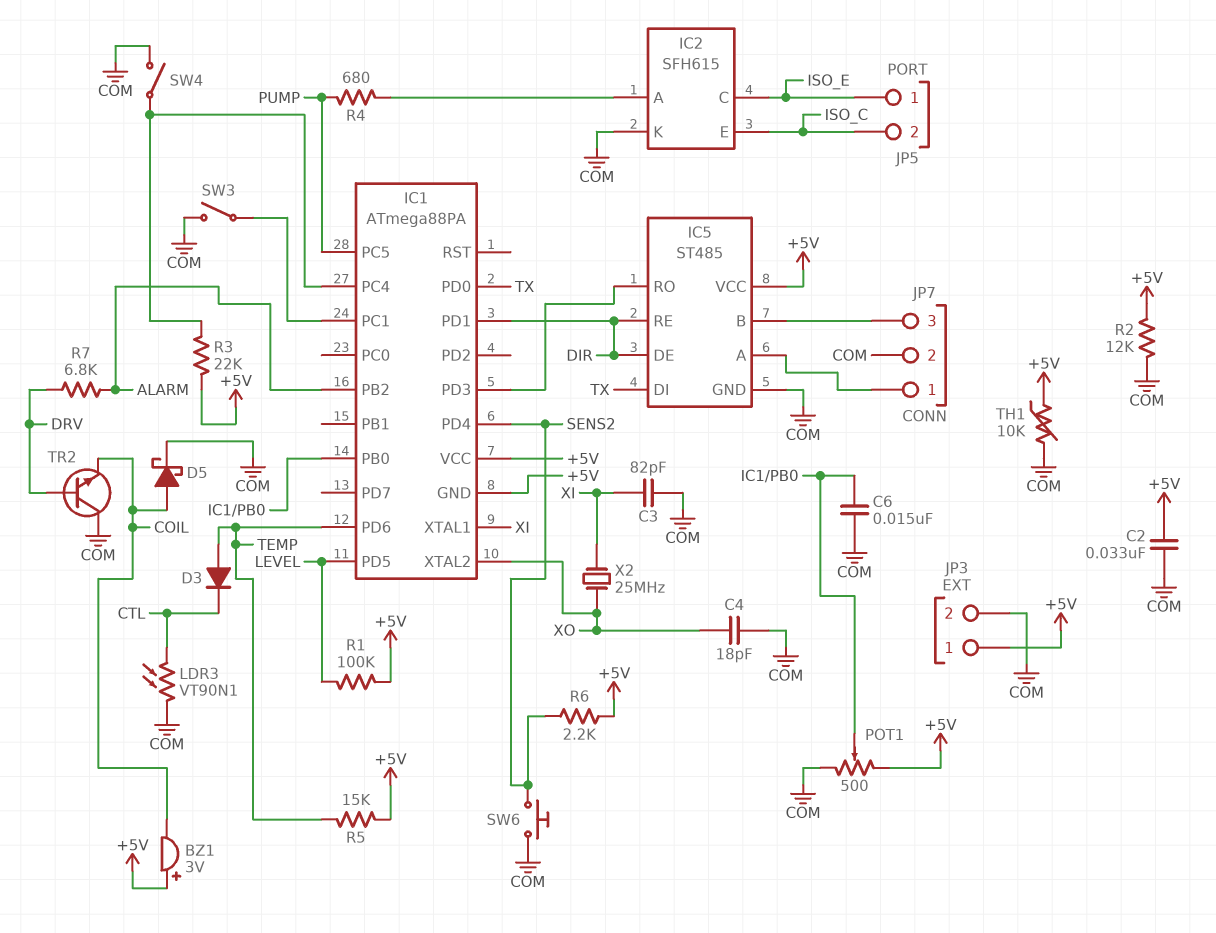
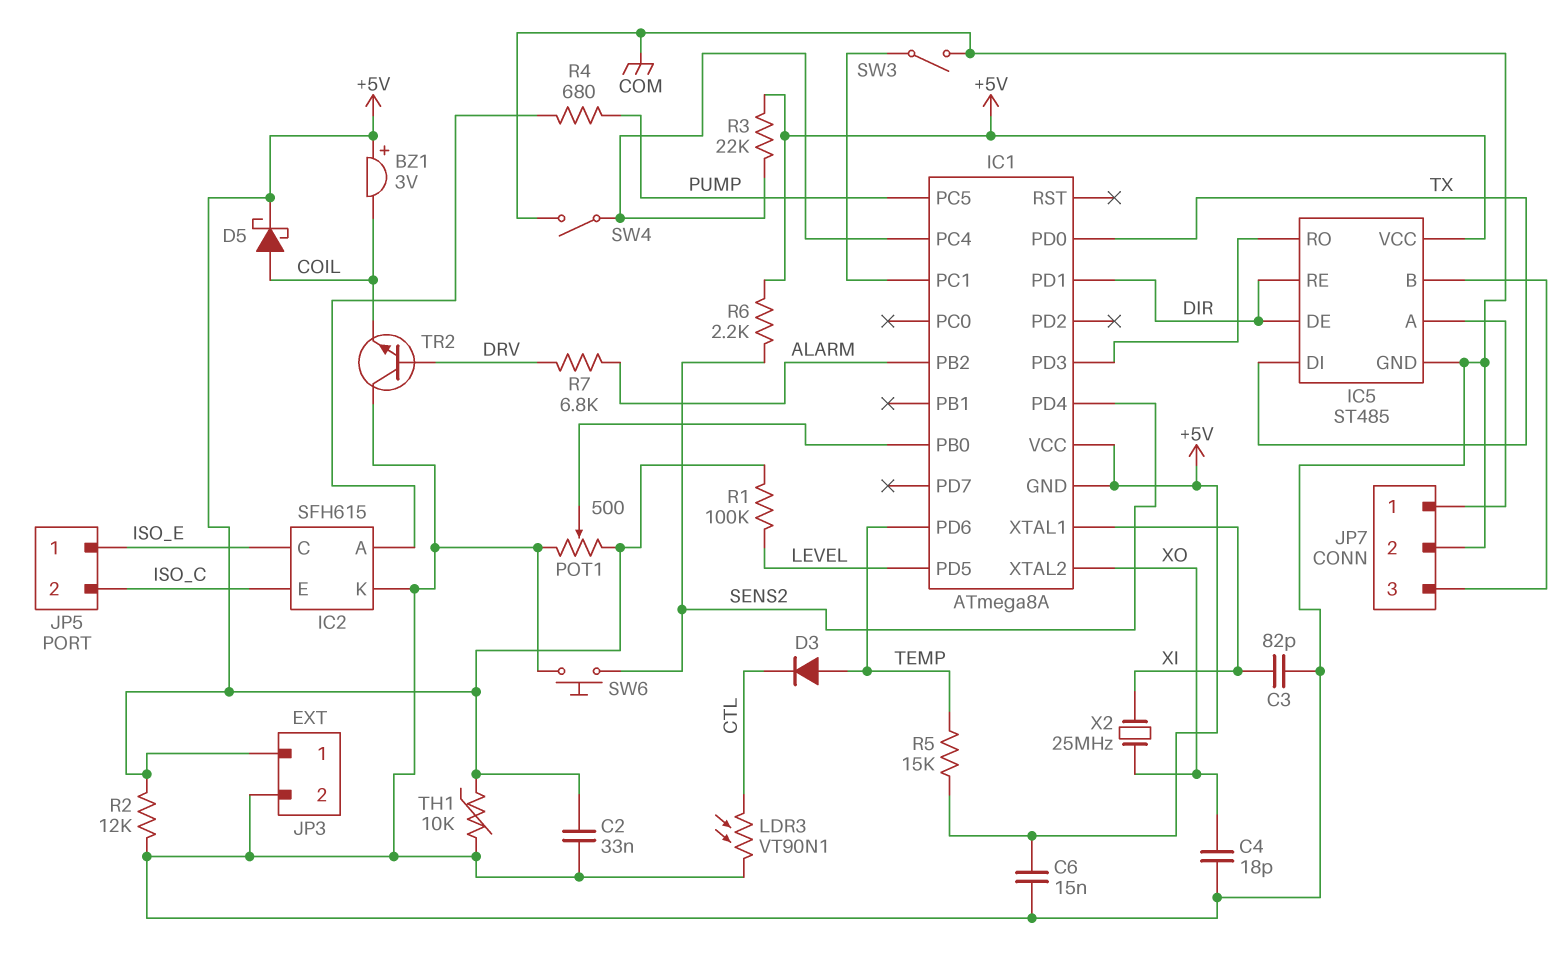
C6: 15nF (COM, IC1/PB0) -> 15nF (+5V, COM)
D5: schottky (A COIL, K COM) -> schottky (A COIL, K +5V)
IC1: ATmega88PA -> ATmega8A

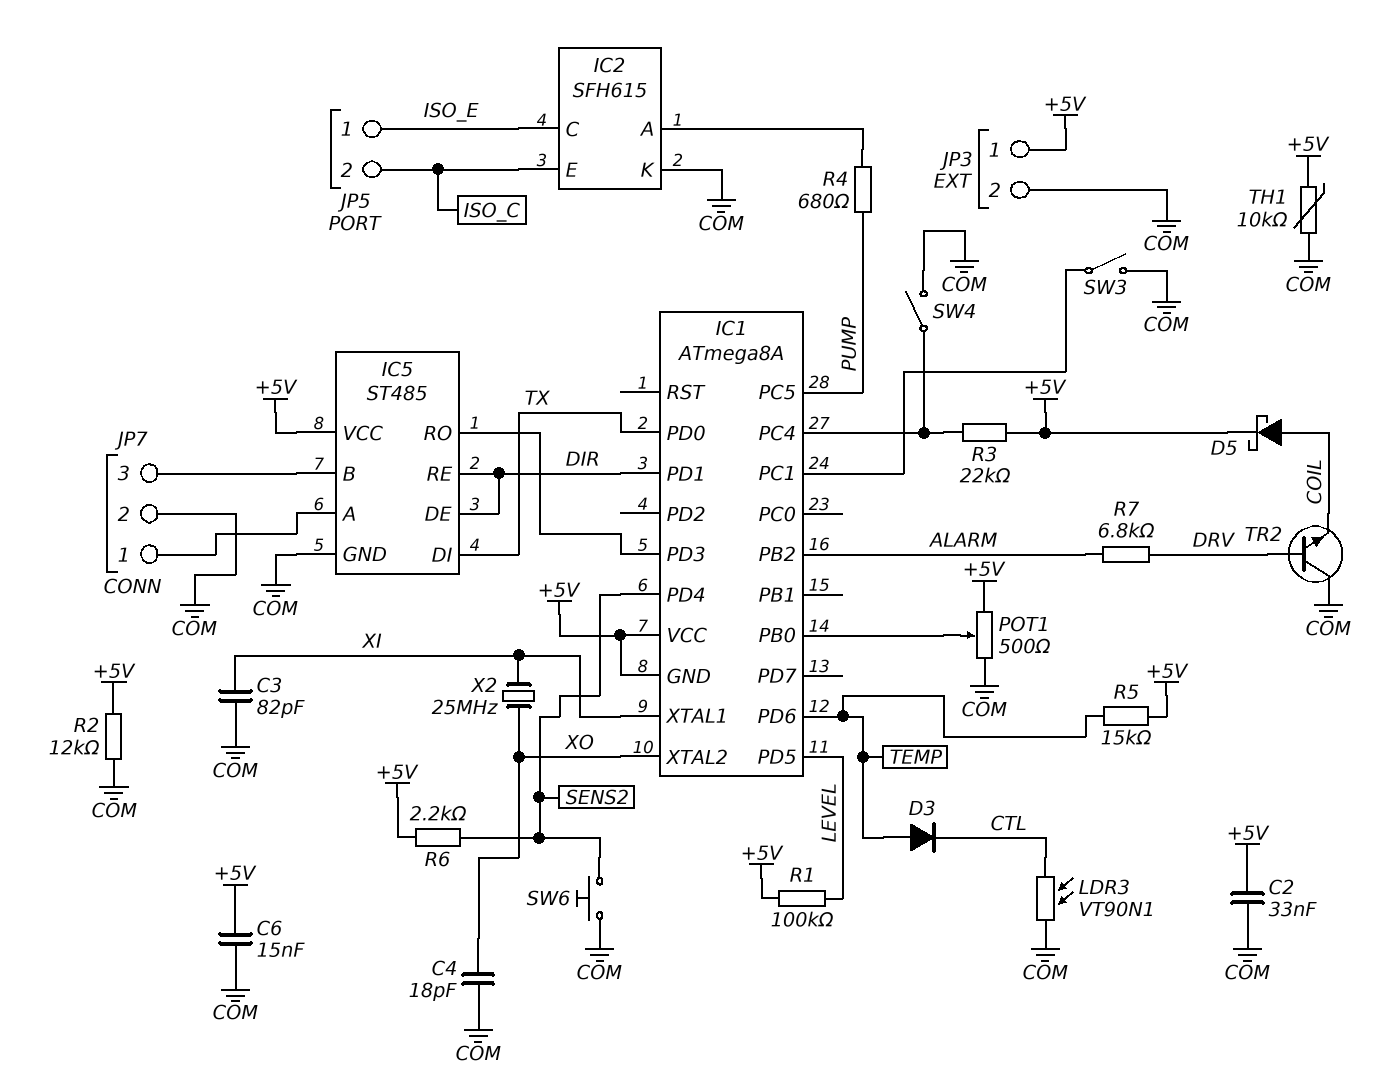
BZ1: buzzer 3V (plus +5V, minus COIL) -> none

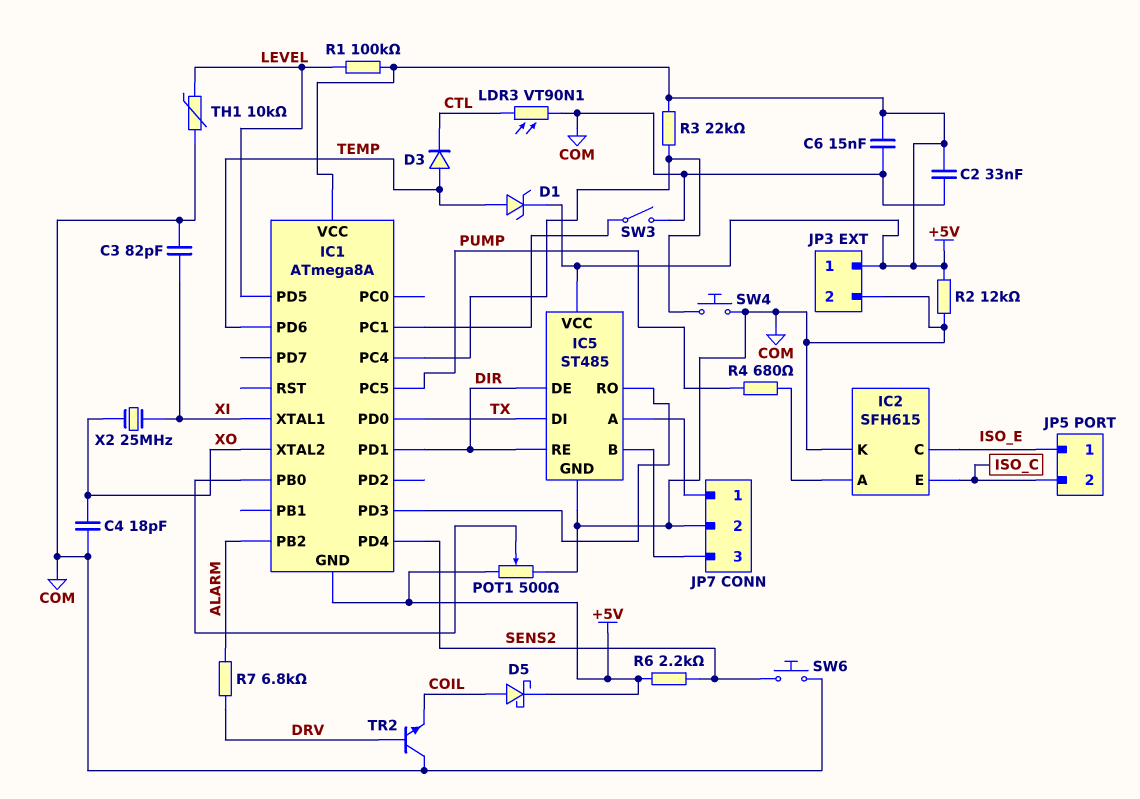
D1: none -> zener (A TEMP, K +5V)
R5: 15k (+5V, TEMP) -> none
SW4: switch (COM, IC1/PC4) -> button (COM, IC1/PC4)
TH1: 10k (+5V, COM) -> 10k (COM, LEVEL)

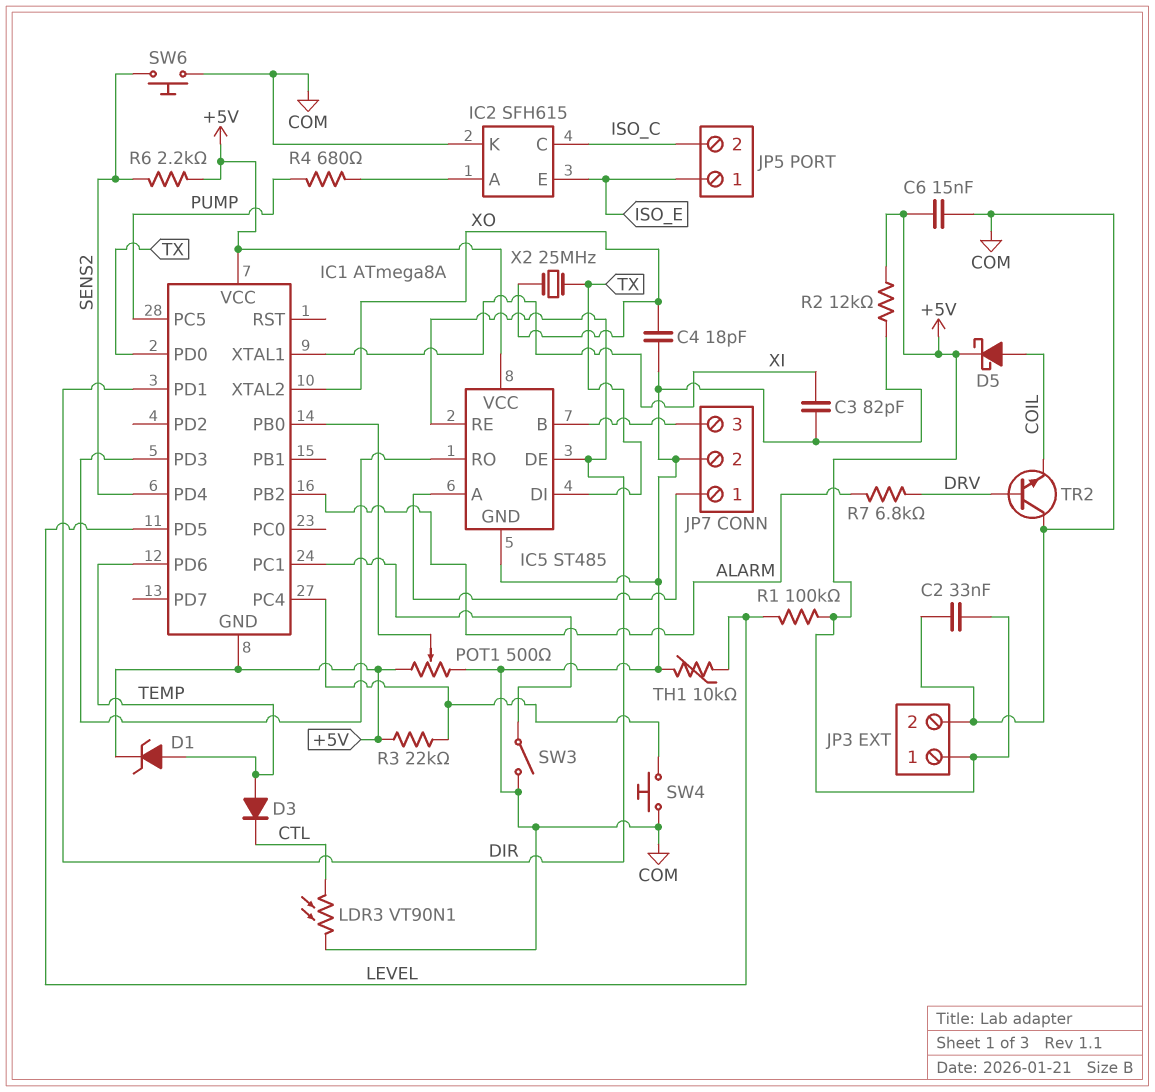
IC2 pin C: ISO_E -> ISO_C
IC2 pin E: ISO_C -> ISO_E
X2: 25MHz (XI, XO) -> 25MHz (TX, XO)

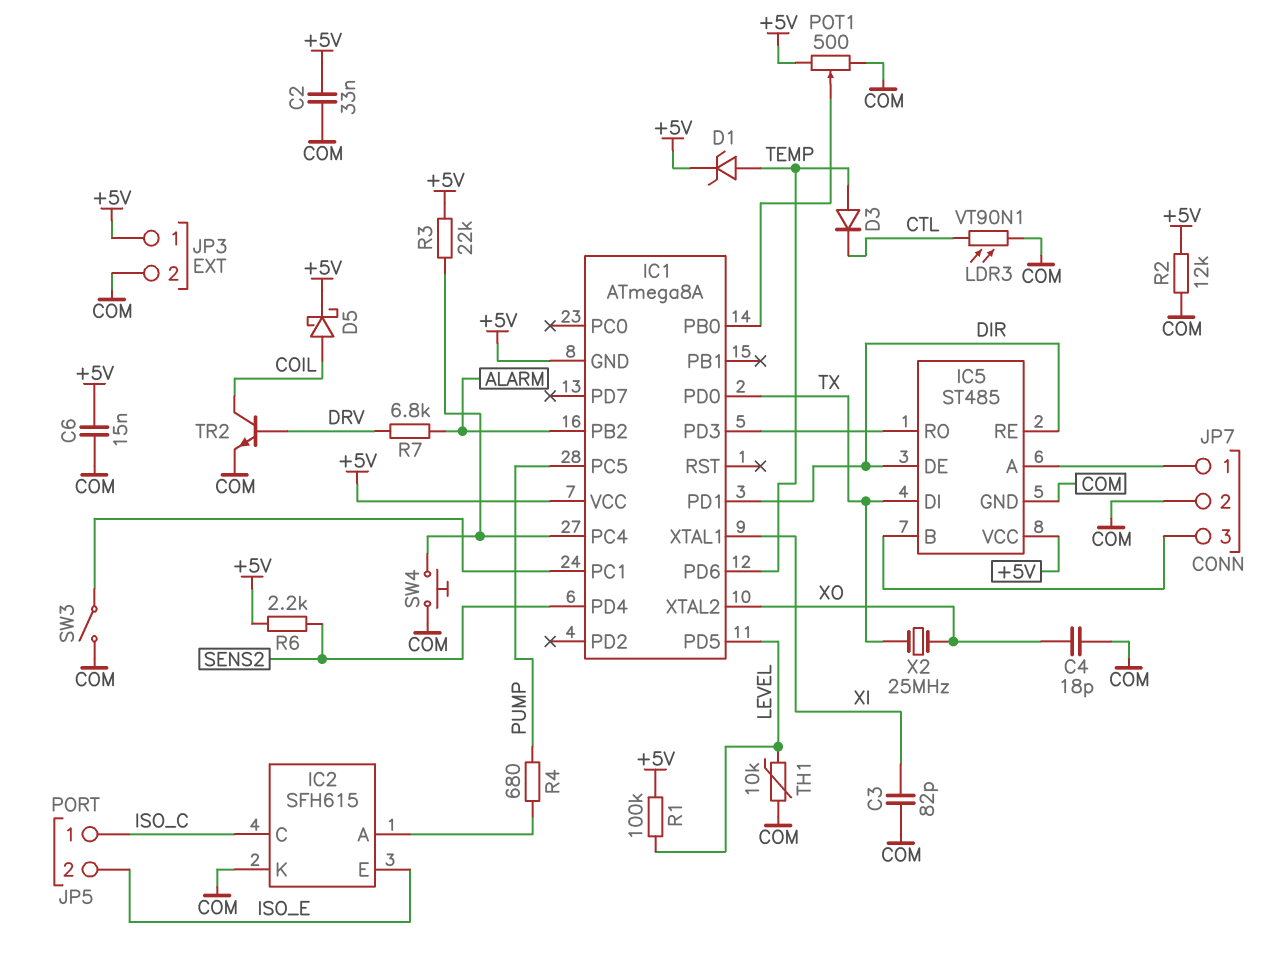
JP5 pin 1: ISO_E -> ISO_C
JP5 pin 2: ISO_C -> ISO_E
SW6: button (COM, SENS2) -> none
TR2: NPN (B DRV, C COM, E COIL) -> NPN (B DRV, C COIL, E COM)

